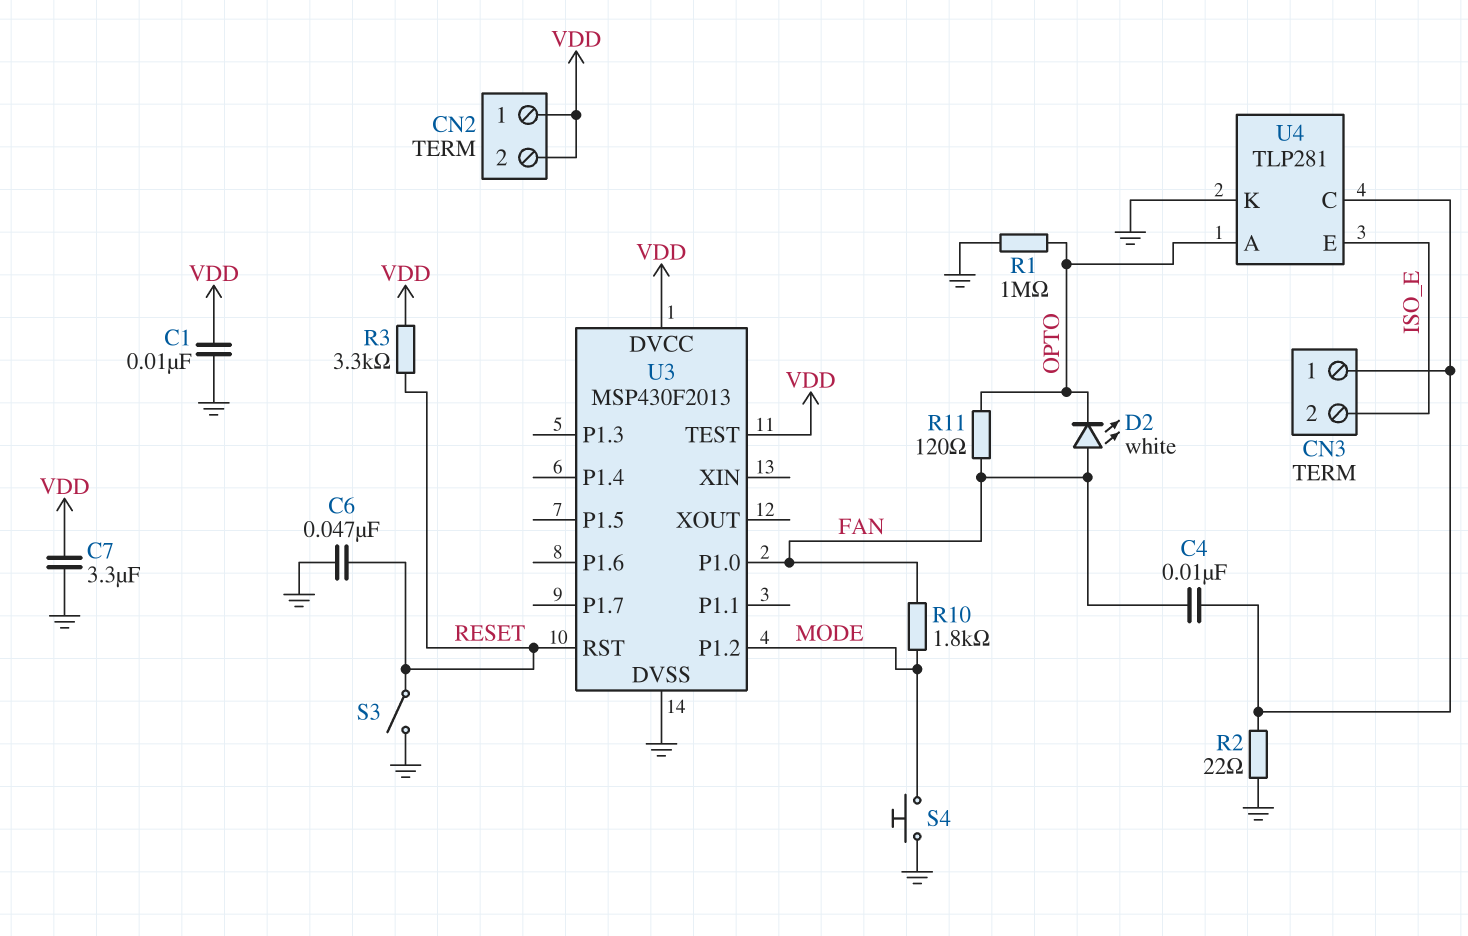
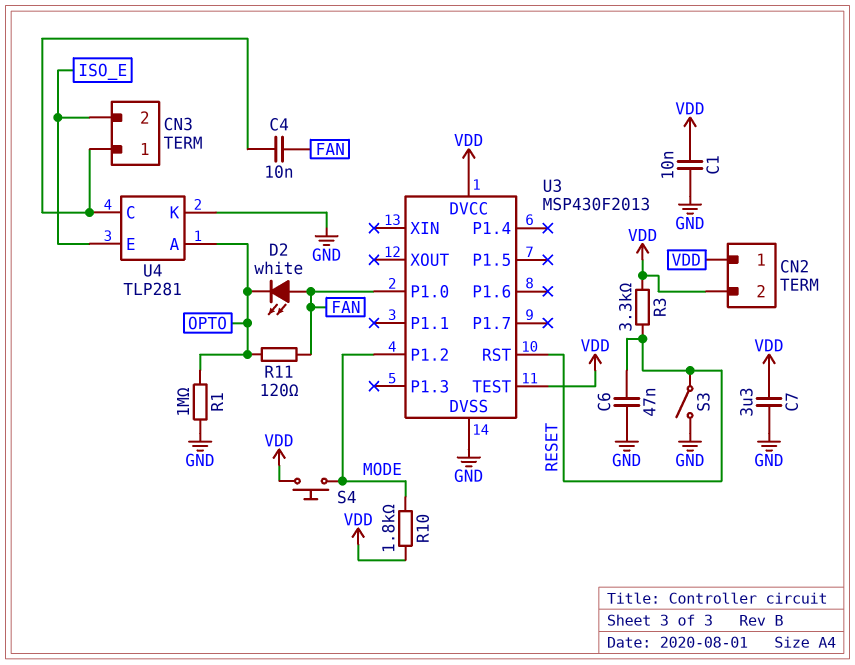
R2: 22 (CN3/1, GND) -> none
R10: 1.8k (FAN, MODE) -> 1.8k (MODE, VDD)
S4: button (GND, MODE) -> button (MODE, VDD)

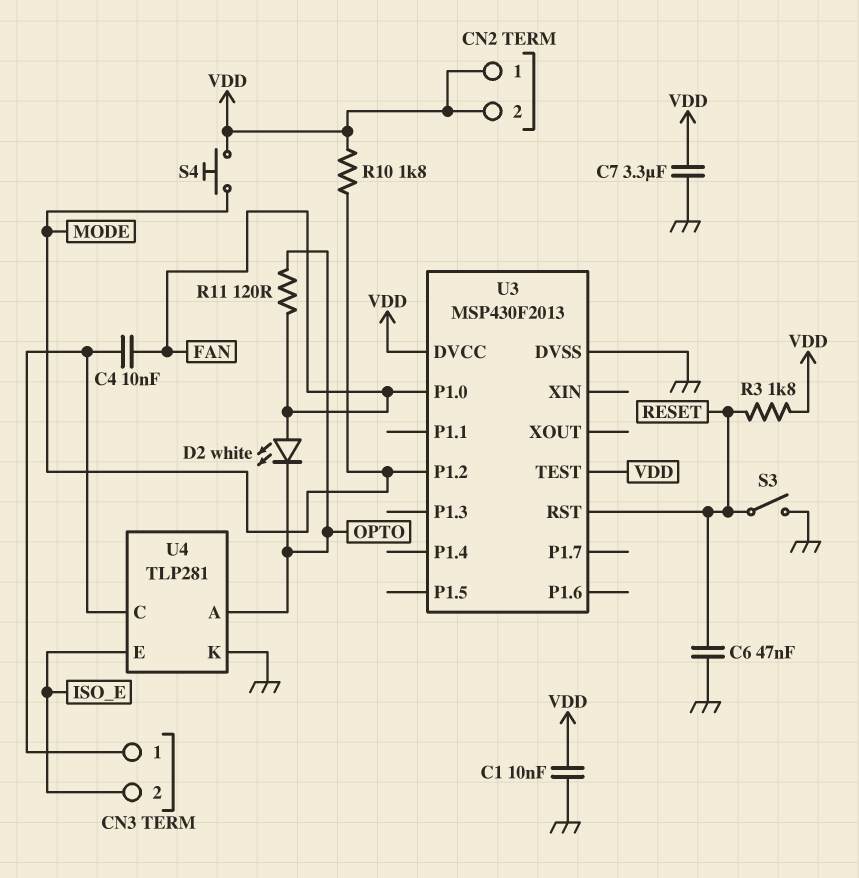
R1: 1M (GND, OPTO) -> none
R3: 3.3k (RESET, VDD) -> 1.8k (RESET, VDD)

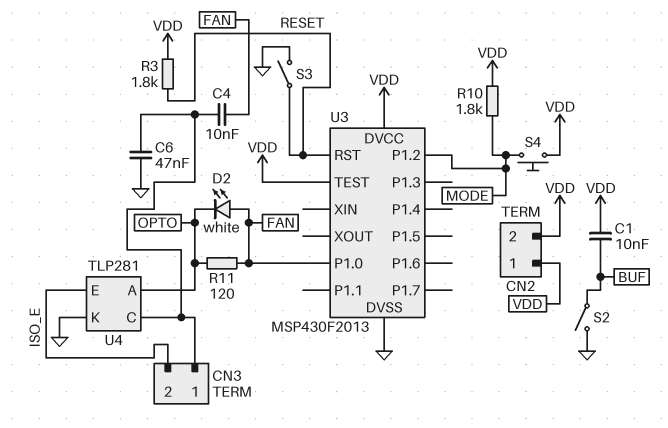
C1: 10nF (GND, VDD) -> 10nF (BUF, VDD)
C6: 47nF (GND, RESET) -> 47nF (CN3/1, GND)
C7: 3.3uF (GND, VDD) -> none
S2: none -> switch (BUF, GND)

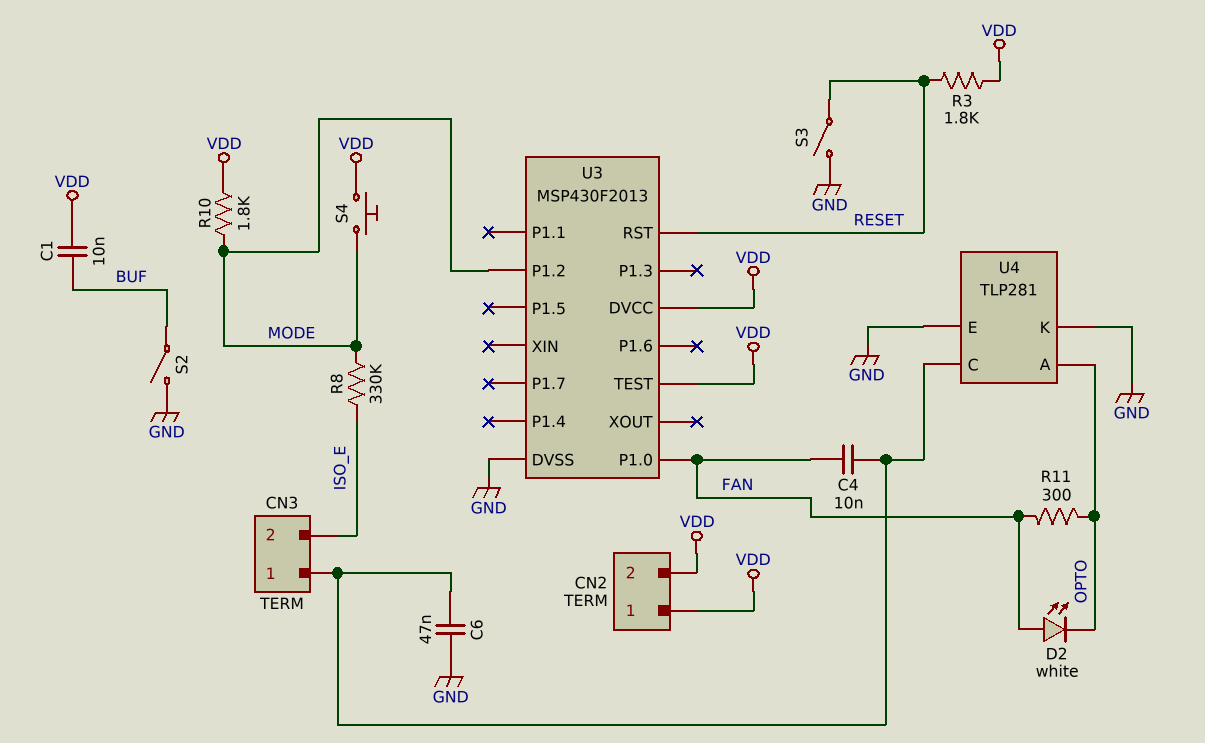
R8: none -> 330k (ISO_E, MODE)
R11: 120 (FAN, OPTO) -> 300 (FAN, OPTO)
U4 pin E: ISO_E -> GND

